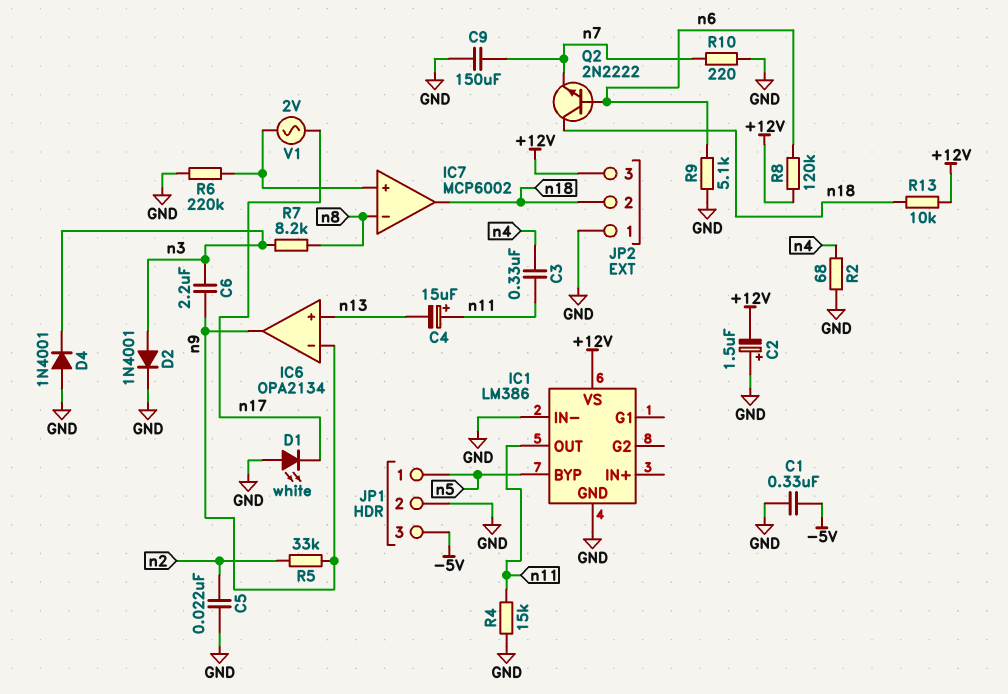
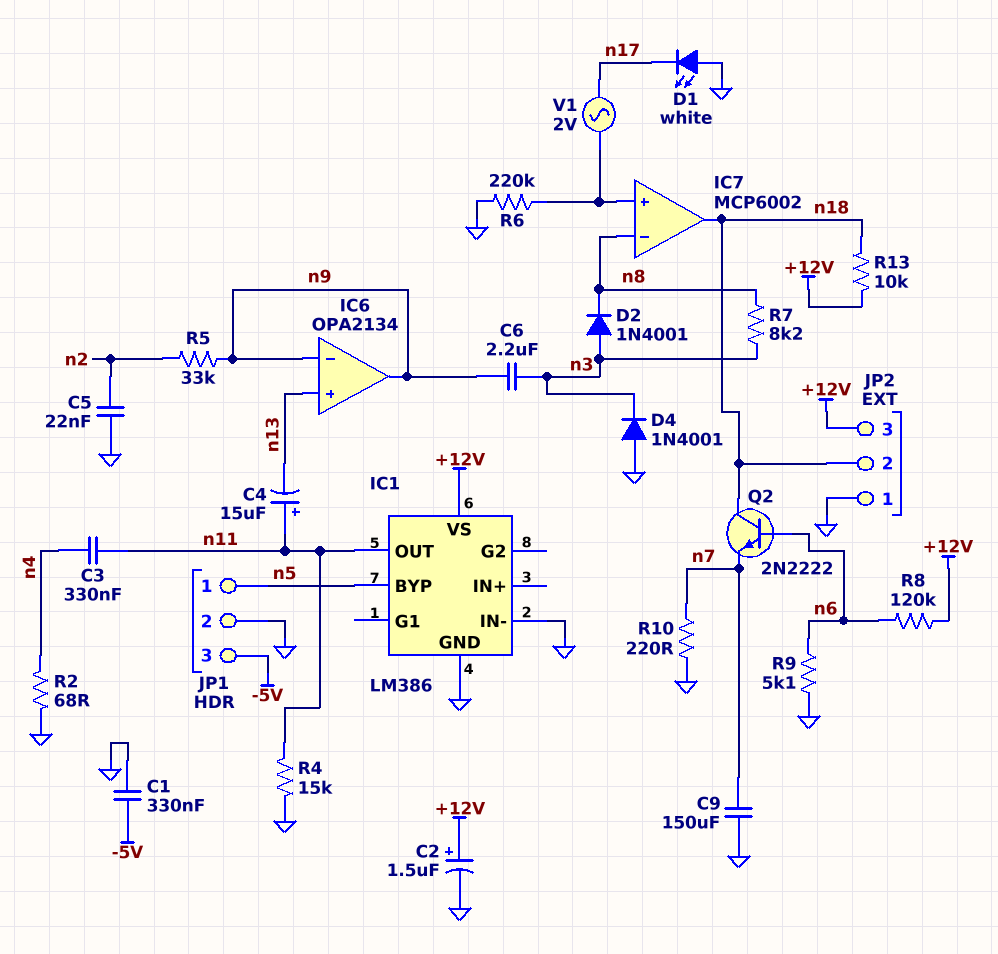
C2: 1.5uF (plus GND, minus +12V) -> 1.5uF (plus +12V, minus GND)
D2: diode 1N4001 (A n3, K GND) -> diode 1N4001 (A n3, K n8)

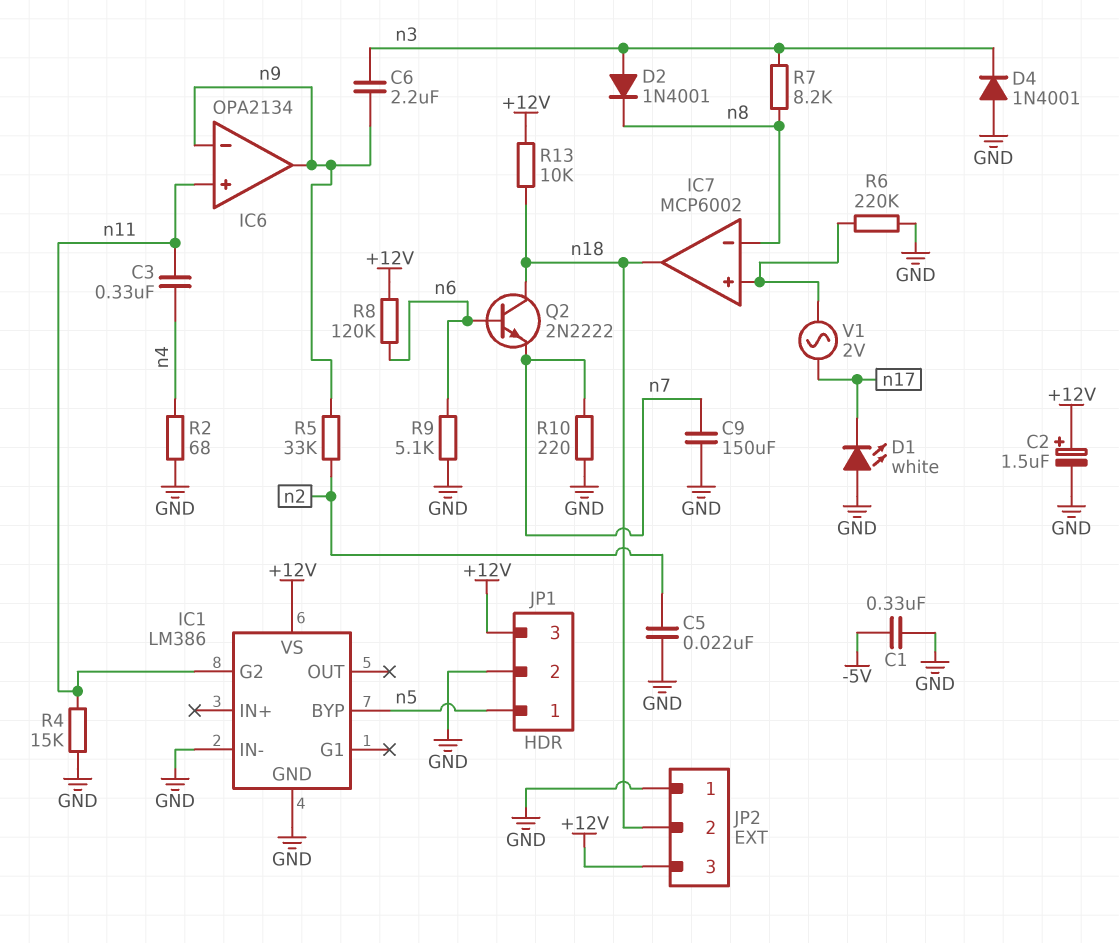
C4: 15uF (plus n11, minus n13) -> none
IC1 pin G2: none -> n11
IC1 pin OUT: n11 -> none
IC6 pin in+: n13 -> n11
JP1 pin 3: -5V -> +12V

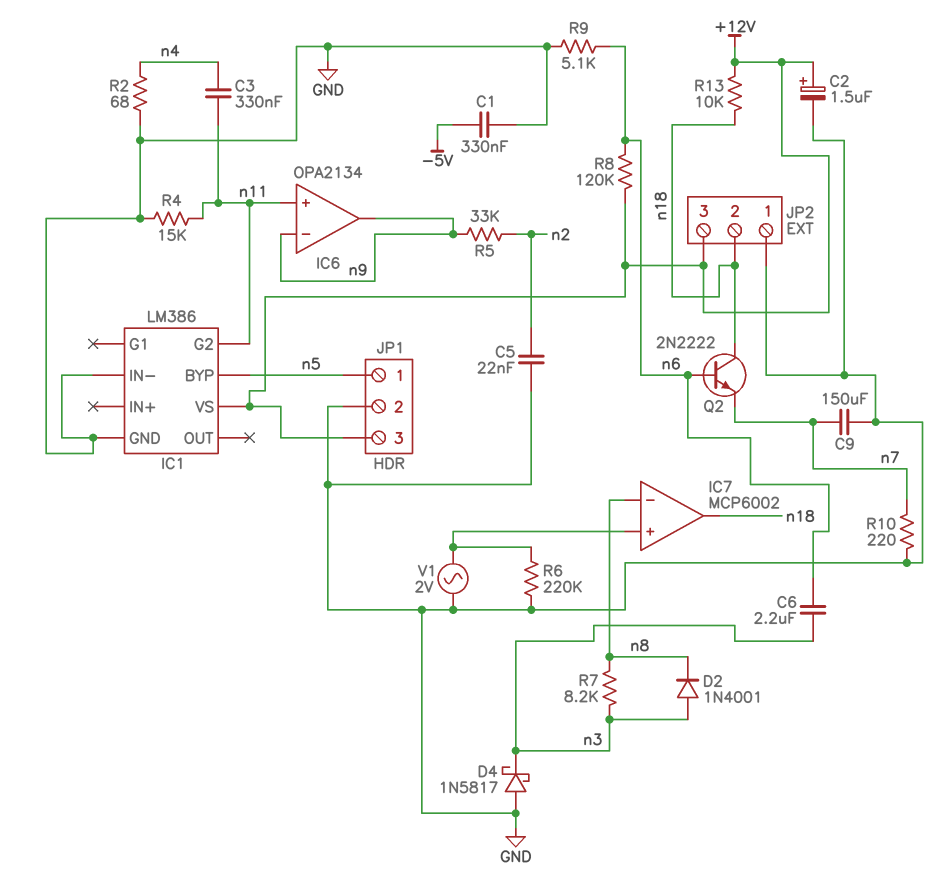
C6: 2.2uF (n3, n9) -> 2.2uF (n3, n6)
D1: LED white (A GND, K n17) -> none
D4: diode 1N4001 (A GND, K n3) -> schottky 1N5817 (A GND, K n3)
V1: AC 2V (IC7/in+, n17) -> AC 2V (GND, IC7/in+)

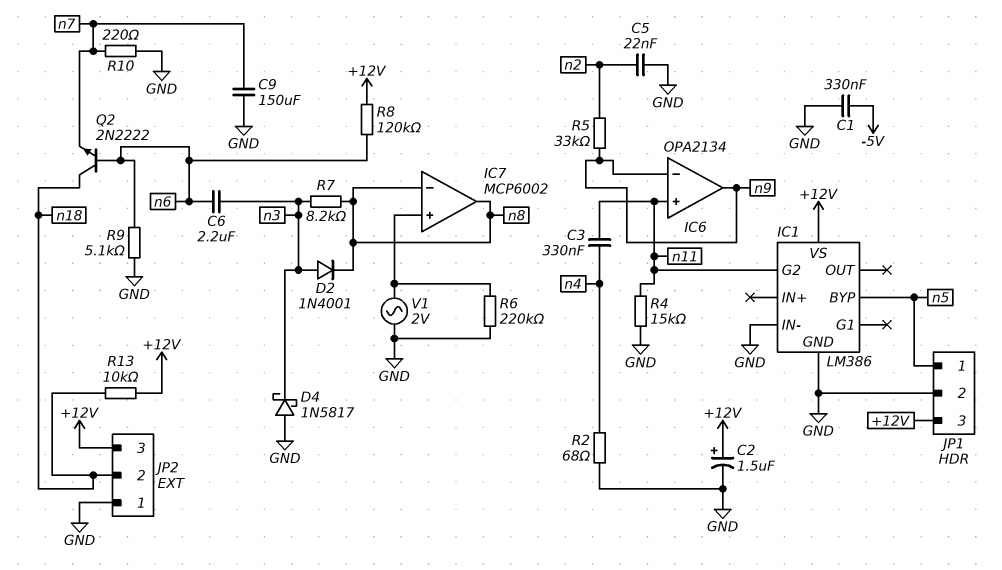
IC7 pin out: n18 -> n8

